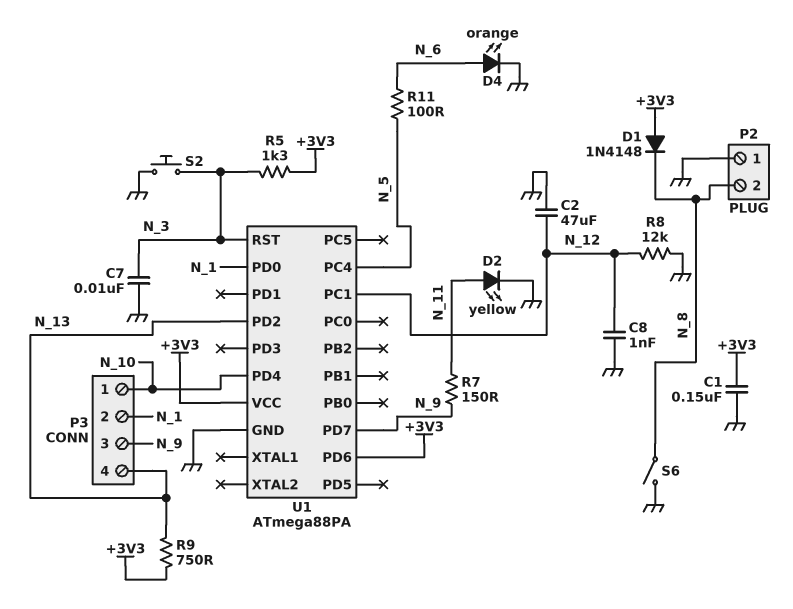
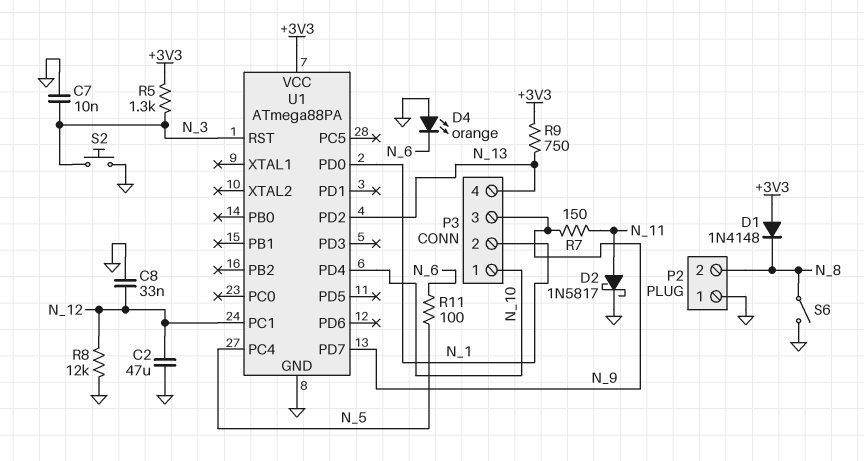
C1: 150nF (+3V3, GND) -> none
C8: 1nF (GND, N_12) -> 33nF (GND, N_12)
D2: LED yellow (A N_11, K GND) -> schottky 1N5817 (A N_11, K GND)
D4: LED orange (A N_6, K GND) -> LED orange (A GND, K N_6)
U1 pin PD6: +3V3 -> none

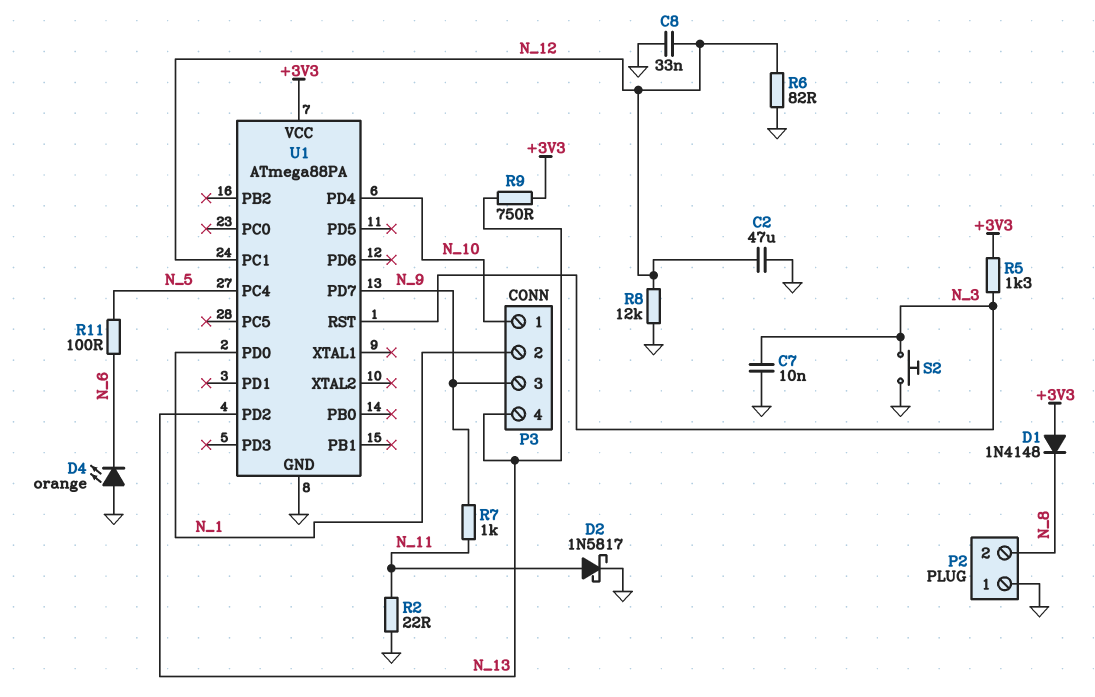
R2: none -> 22 (GND, N_11)
R6: none -> 82 (GND, N_12)
R7: 150 (N_9, N_11) -> 1k (N_9, N_11)
S6: switch (GND, N_8) -> none

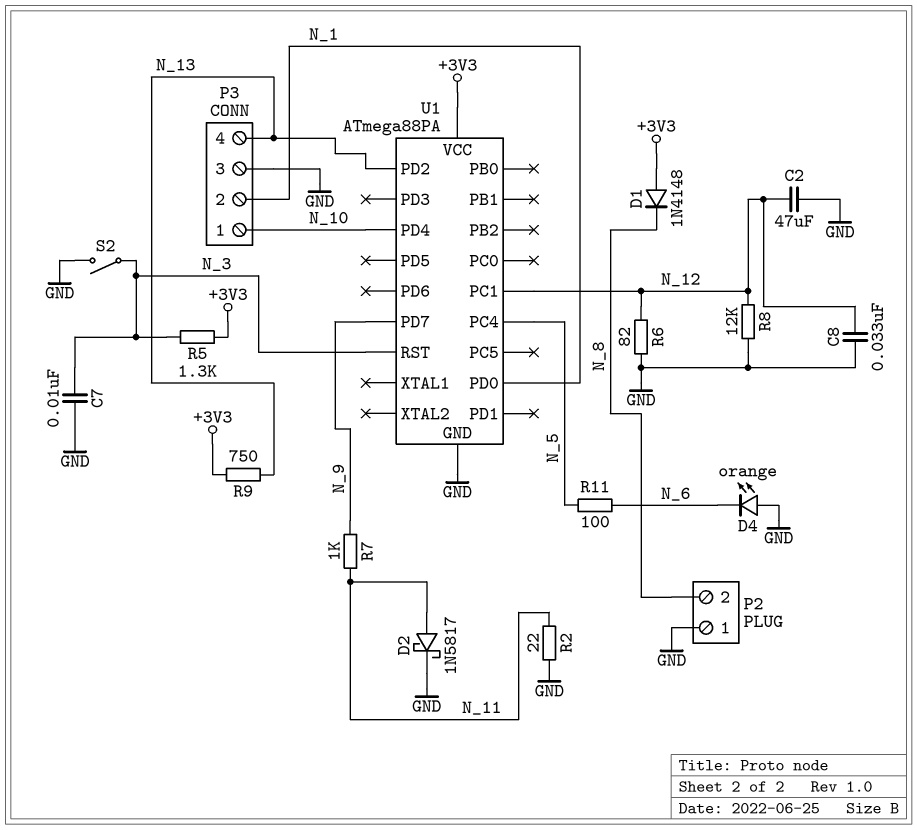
P3 pin 3: N_9 -> GND
S2: button (GND, N_3) -> switch (GND, N_3)

